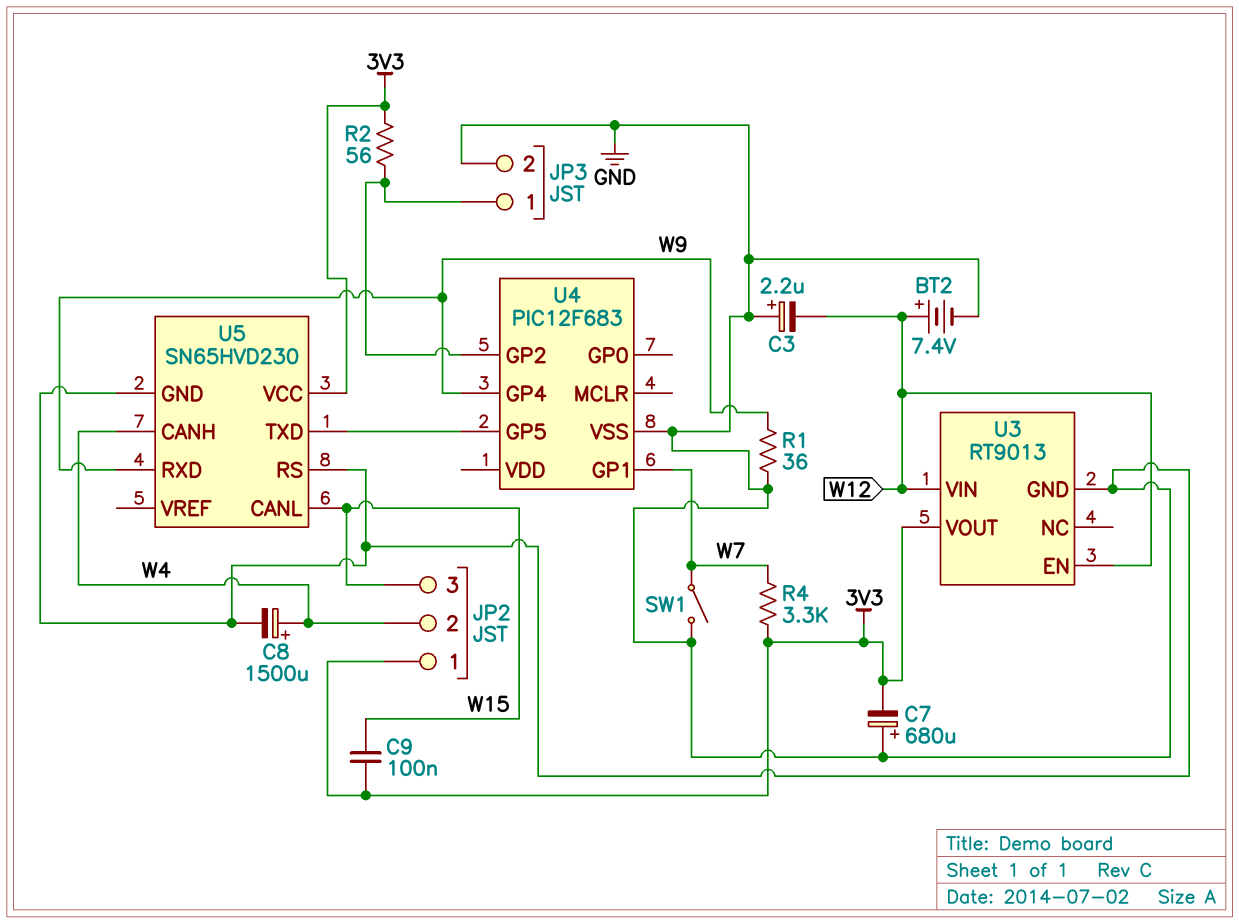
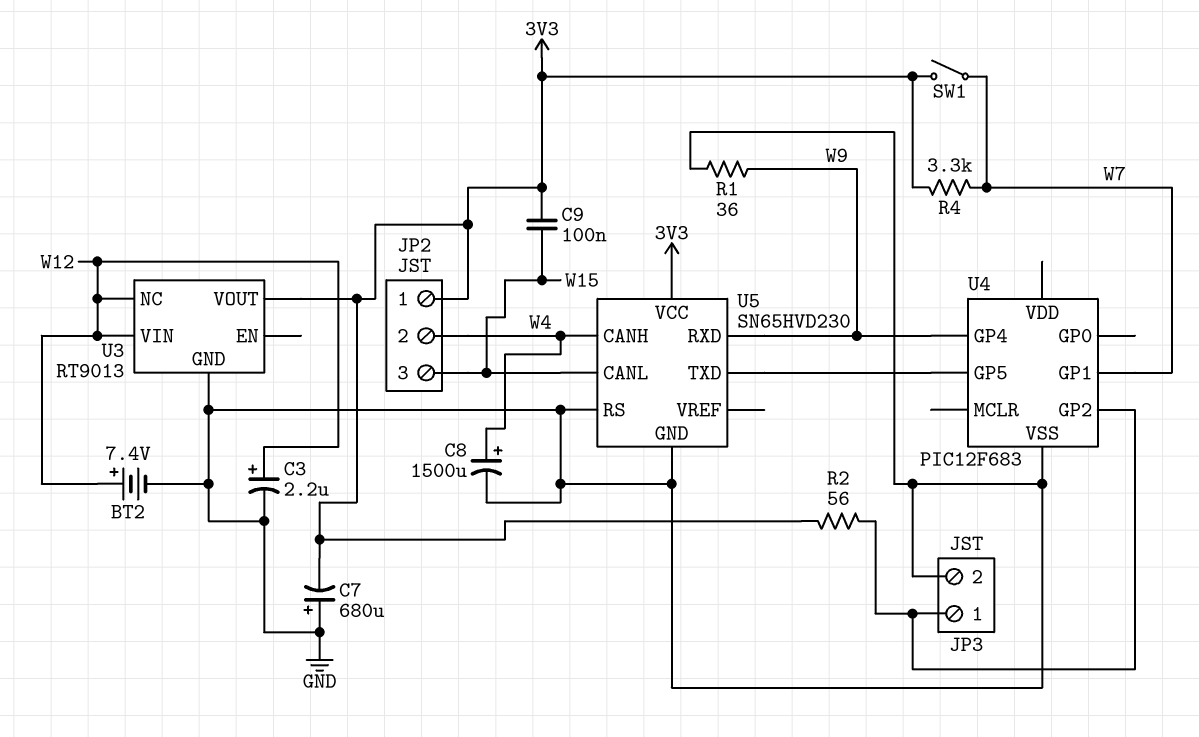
C3: 2.2uF (plus GND, minus W12) -> 2.2uF (plus W12, minus GND)
SW1: switch (GND, W7) -> switch (3V3, W7)
U3 pin EN: W12 -> none
U3 pin NC: none -> W12

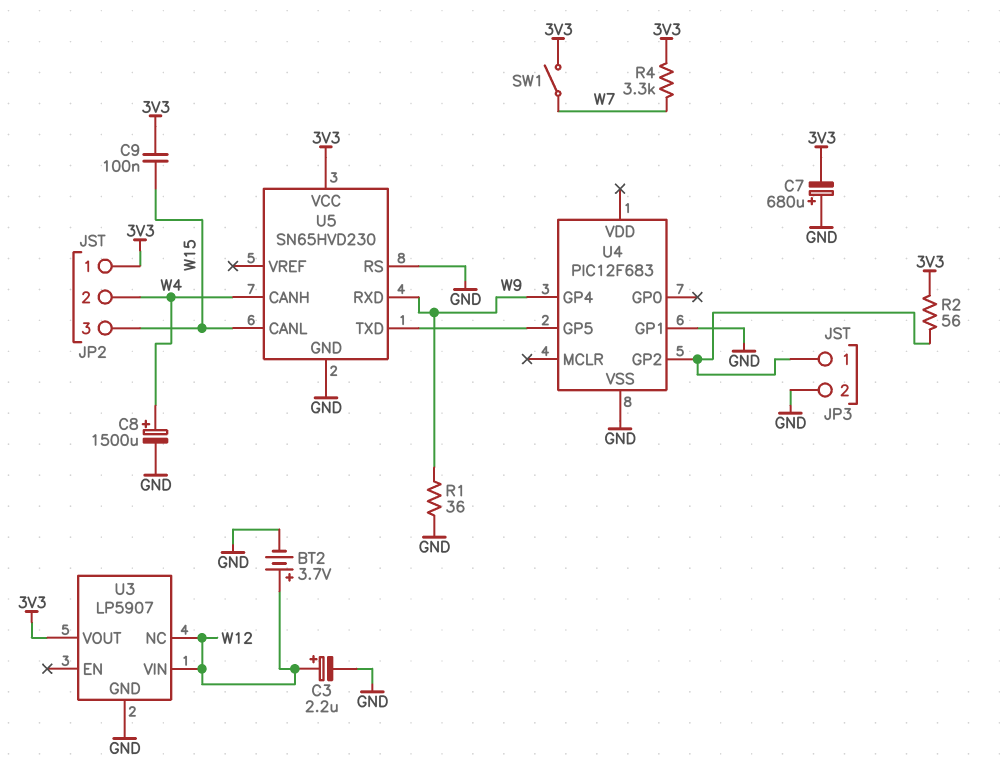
BT2: 7.4V (plus W12, minus GND) -> 3.7V (plus W12, minus GND)
U3: RT9013 -> LP5907
U4 pin GP1: W7 -> GND

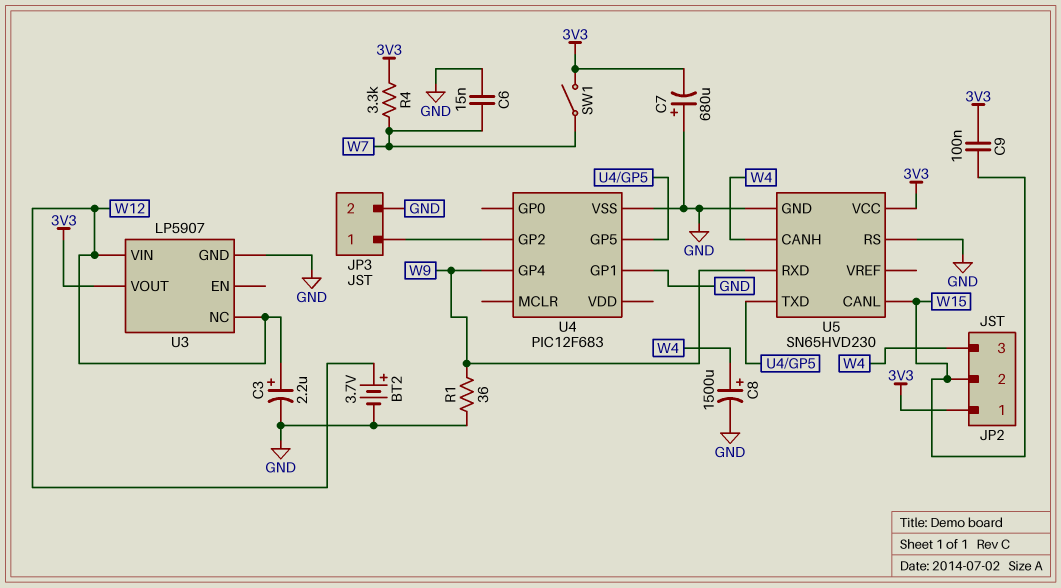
C6: none -> 15nF (GND, W7)
JP2 pin 2: W4 -> W15
JP2 pin 3: W15 -> W4
R2: 56 (3V3, JP3/1) -> none

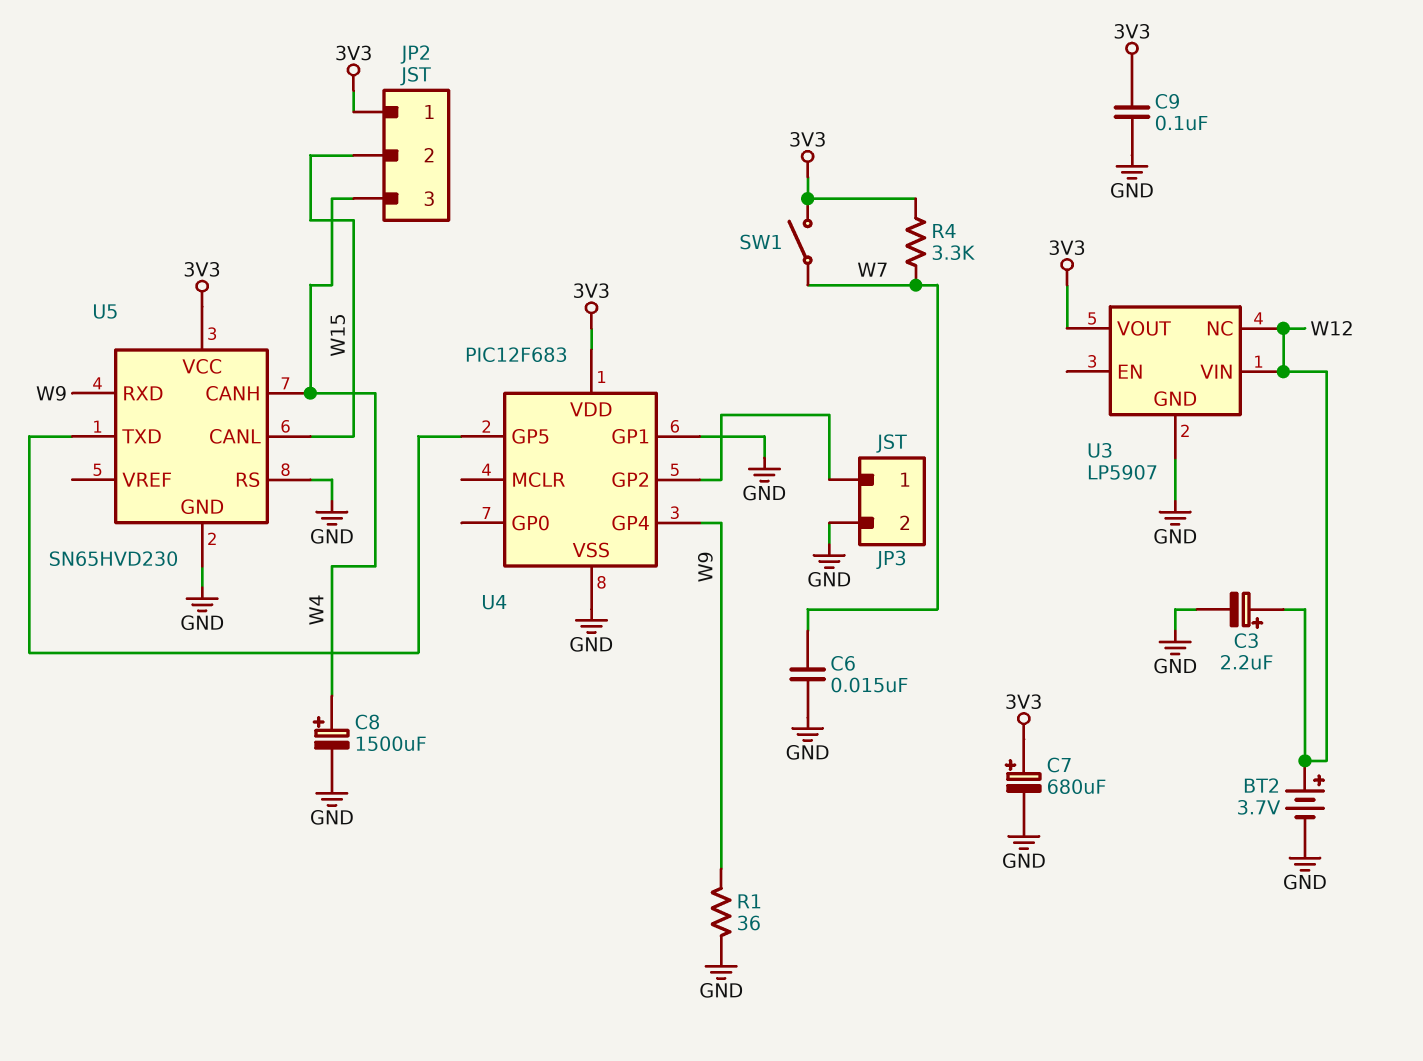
C7: 680uF (plus GND, minus 3V3) -> 680uF (plus 3V3, minus GND)
C9: 100nF (3V3, W15) -> 100nF (3V3, GND)
U4 pin VDD: none -> 3V3

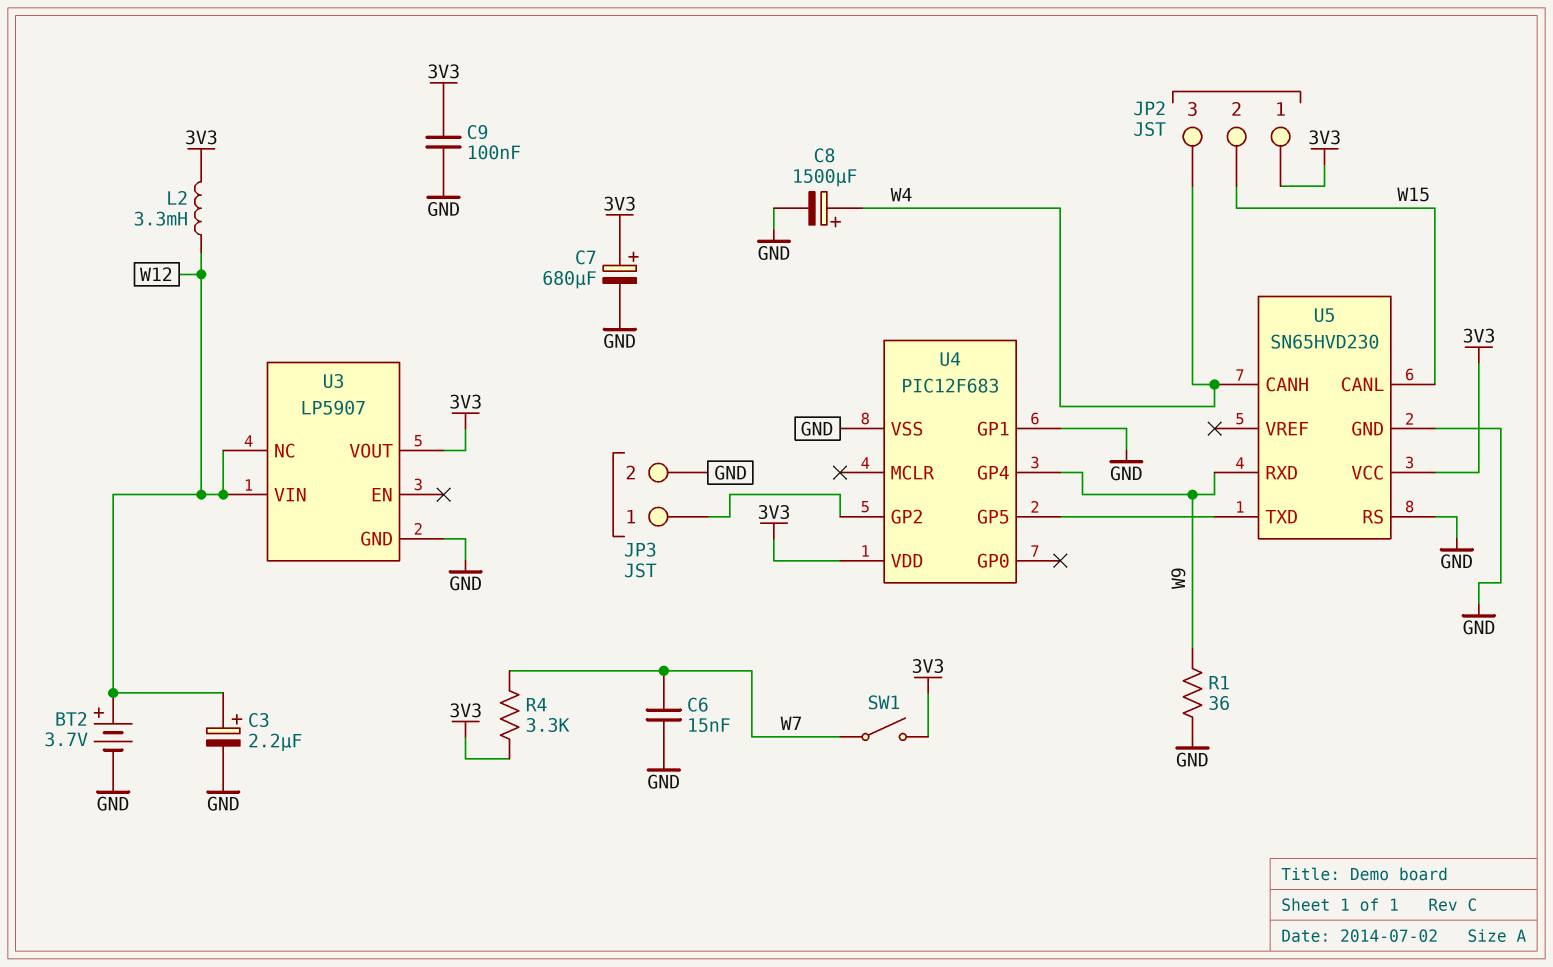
L2: none -> 3.3mH (3V3, W12)

